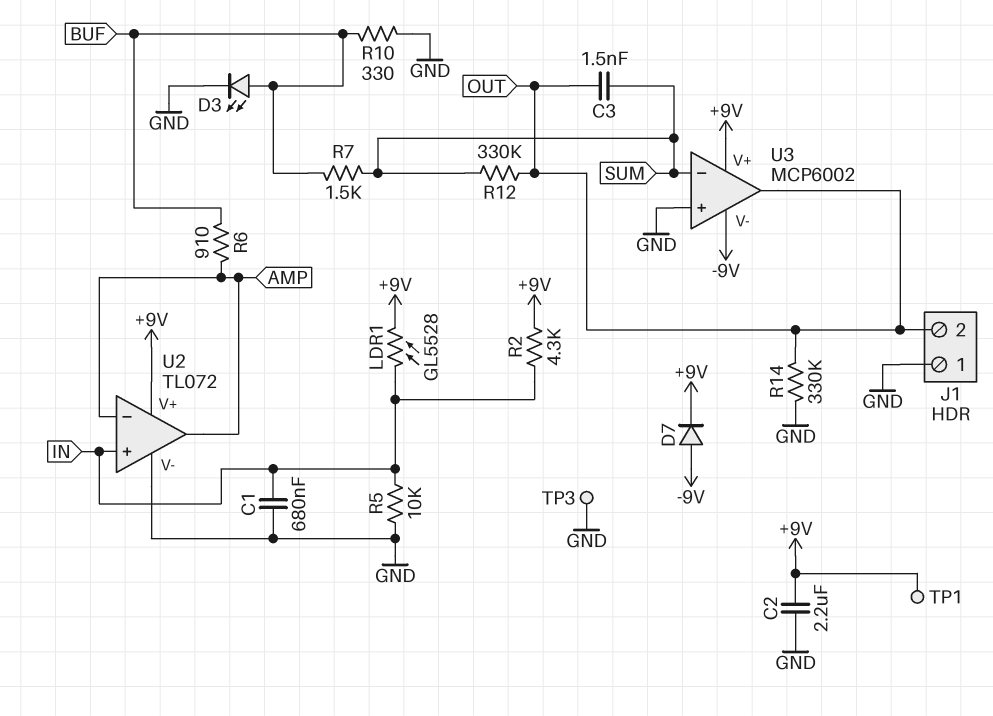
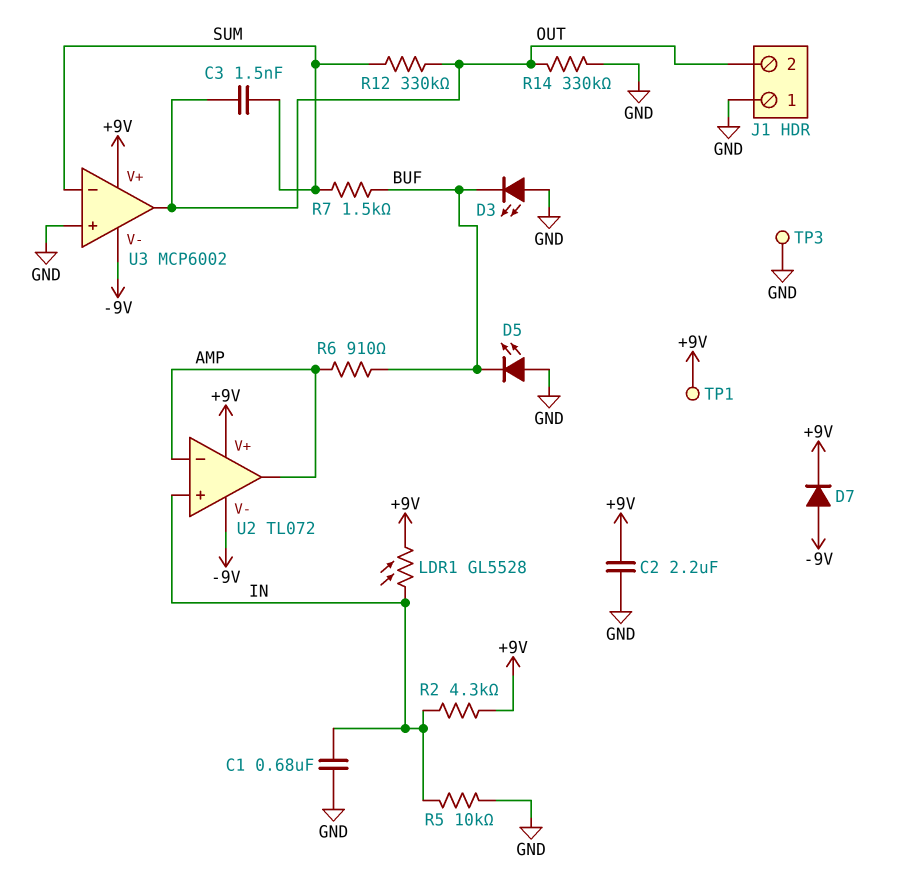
D3: LED (A BUF, K GND) -> LED (A GND, K BUF)
D5: none -> LED (A GND, K BUF)
R10: 330 (BUF, GND) -> none
U2 pin V-: GND -> -9V

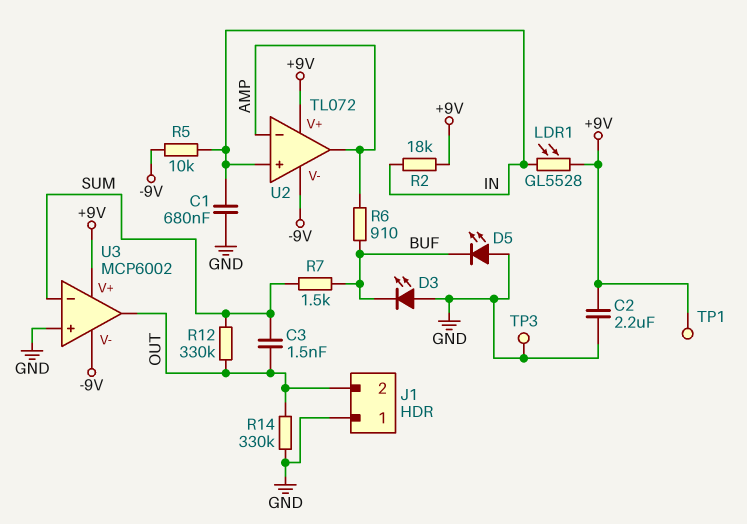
D7: diode (A -9V, K +9V) -> none
R2: 4.3k (+9V, IN) -> 18k (+9V, IN)
R5: 10k (GND, IN) -> 10k (-9V, IN)

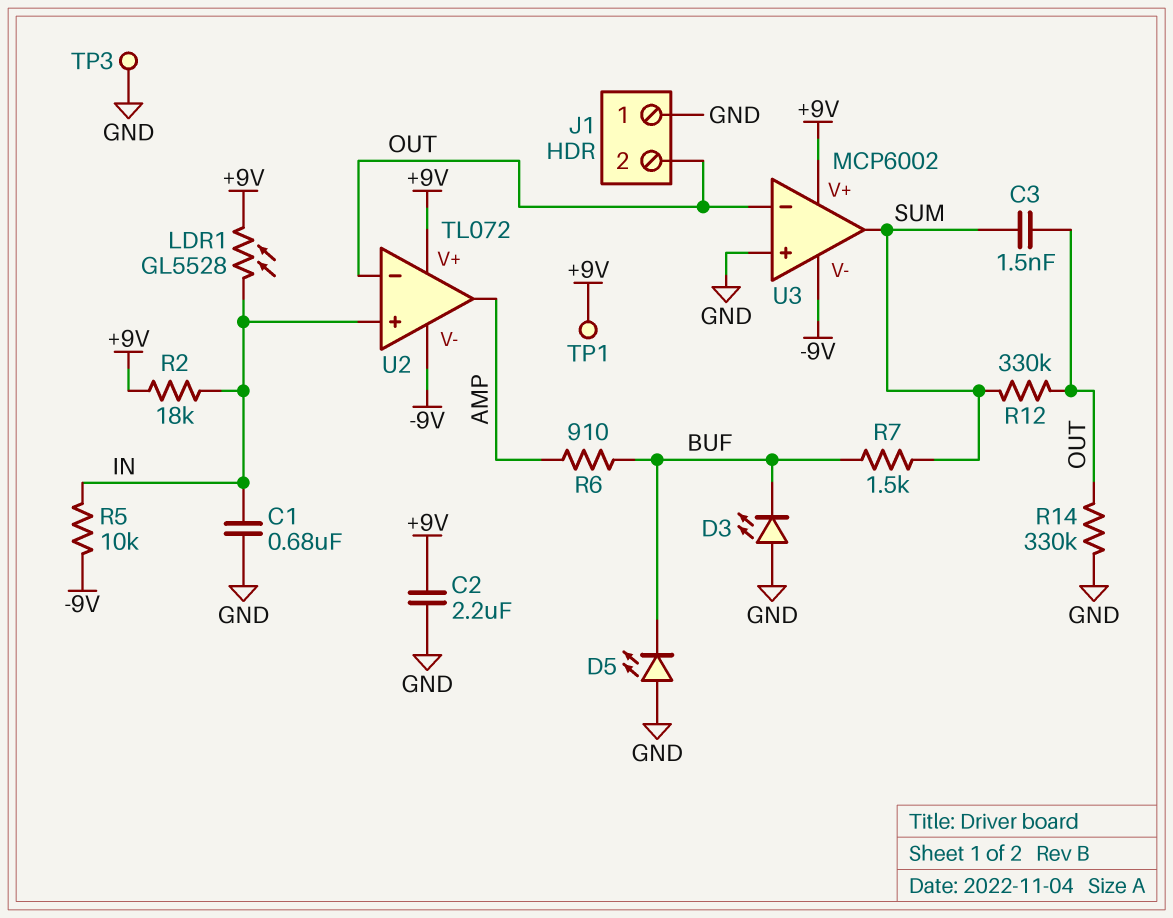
U2 pin in-: AMP -> OUT
U3 pin in-: SUM -> OUT
U3 pin out: OUT -> SUM

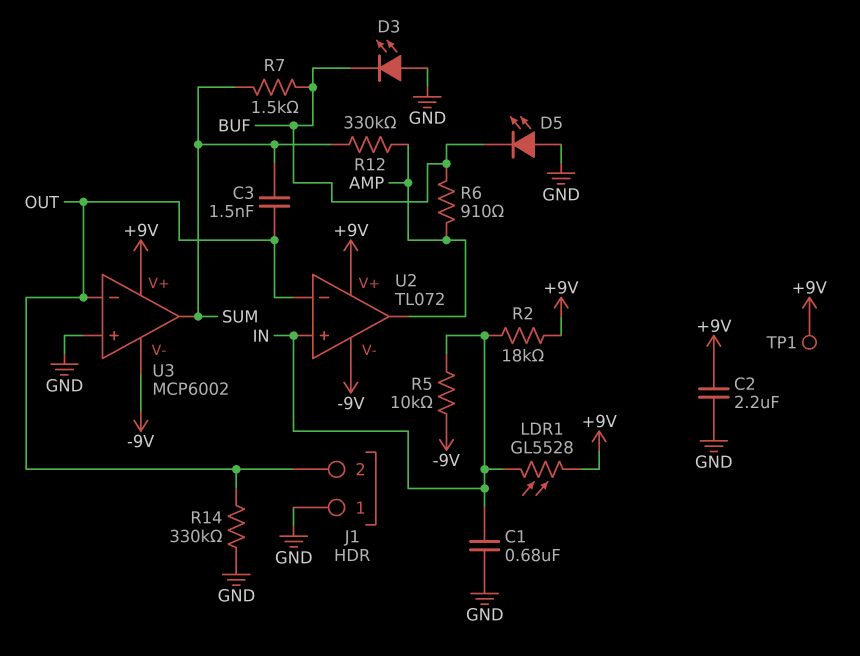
R12: 330k (OUT, SUM) -> 330k (AMP, SUM)
TP3: test point (GND) -> none

